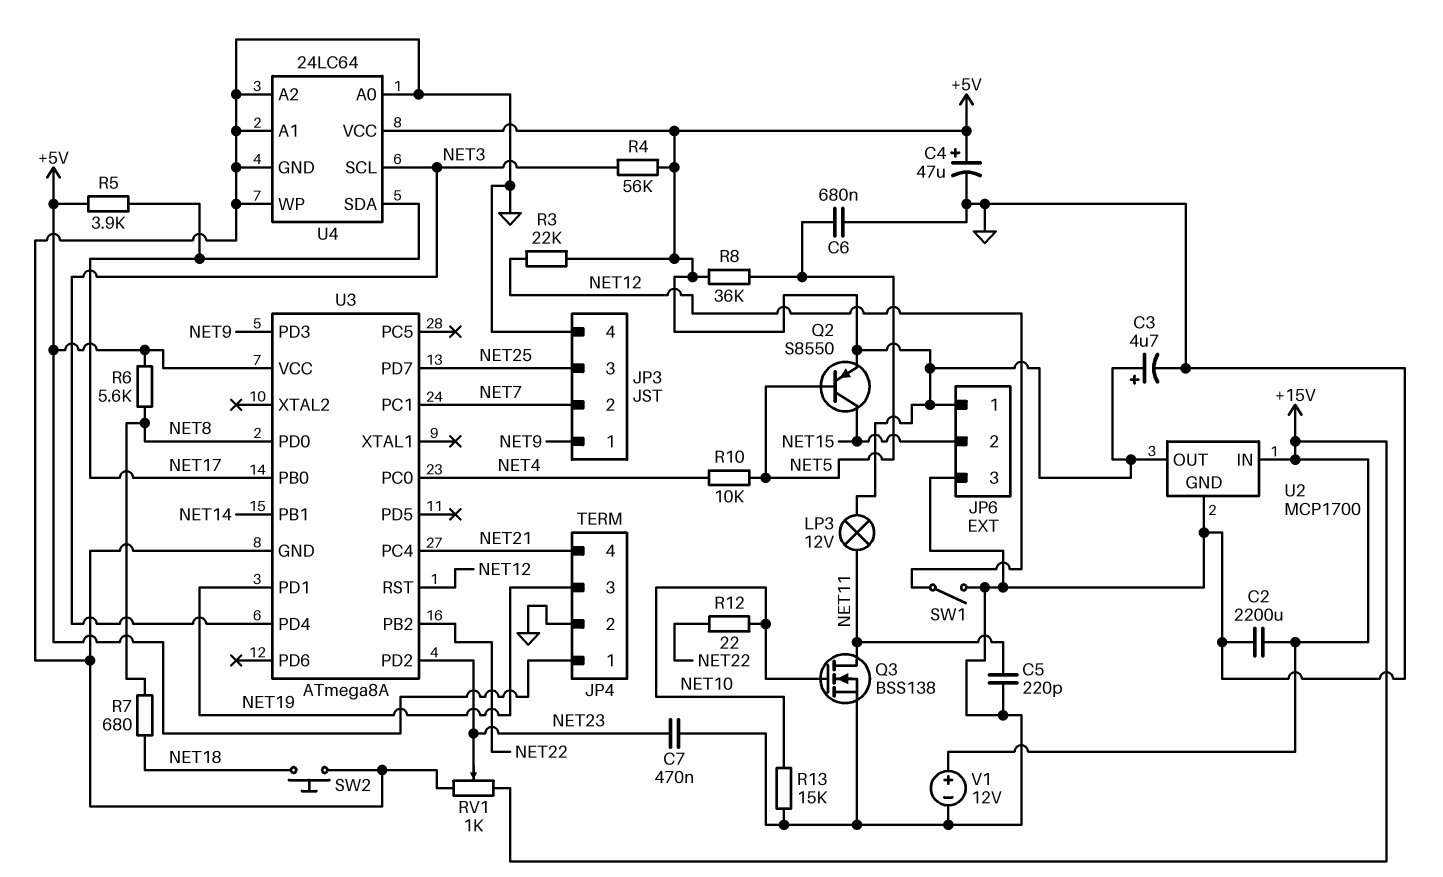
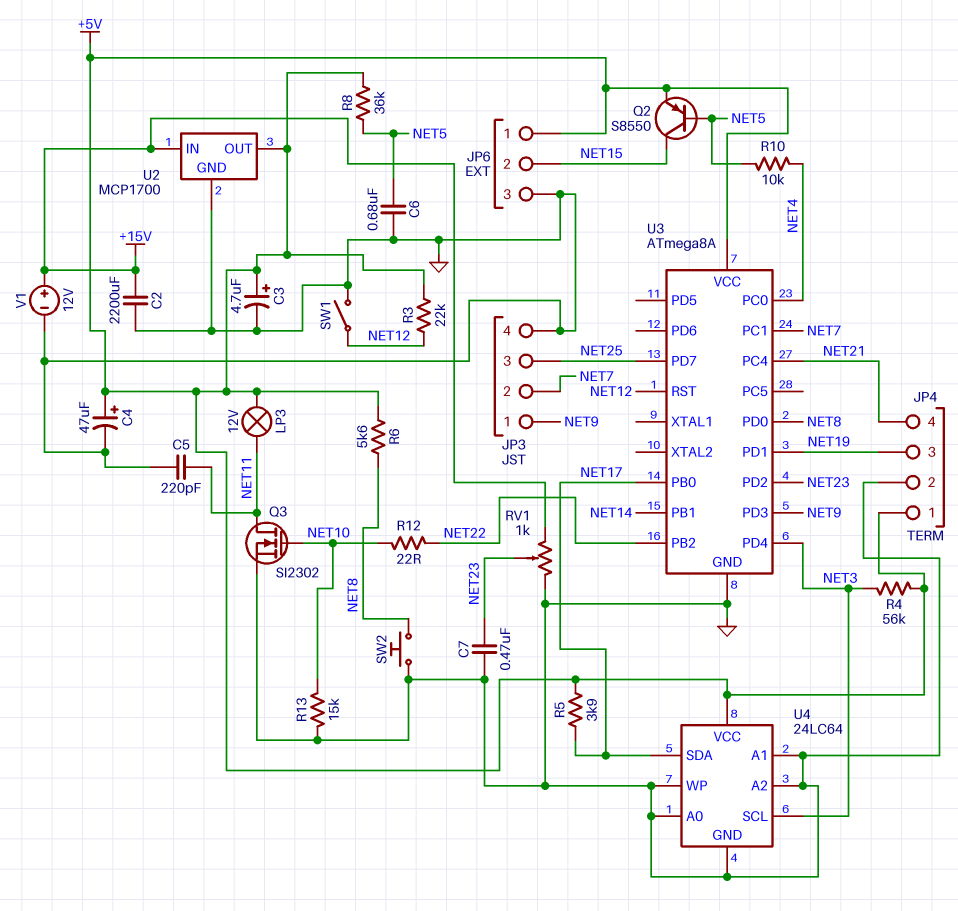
Q3: NMOS BSS138 (G NET10, D NET11, S GND) -> NMOS SI2302 (G NET10, D NET11, S GND)
R7: 680 (NET8, NET18) -> none
SW2: button (GND, NET18) -> button (GND, NET8)

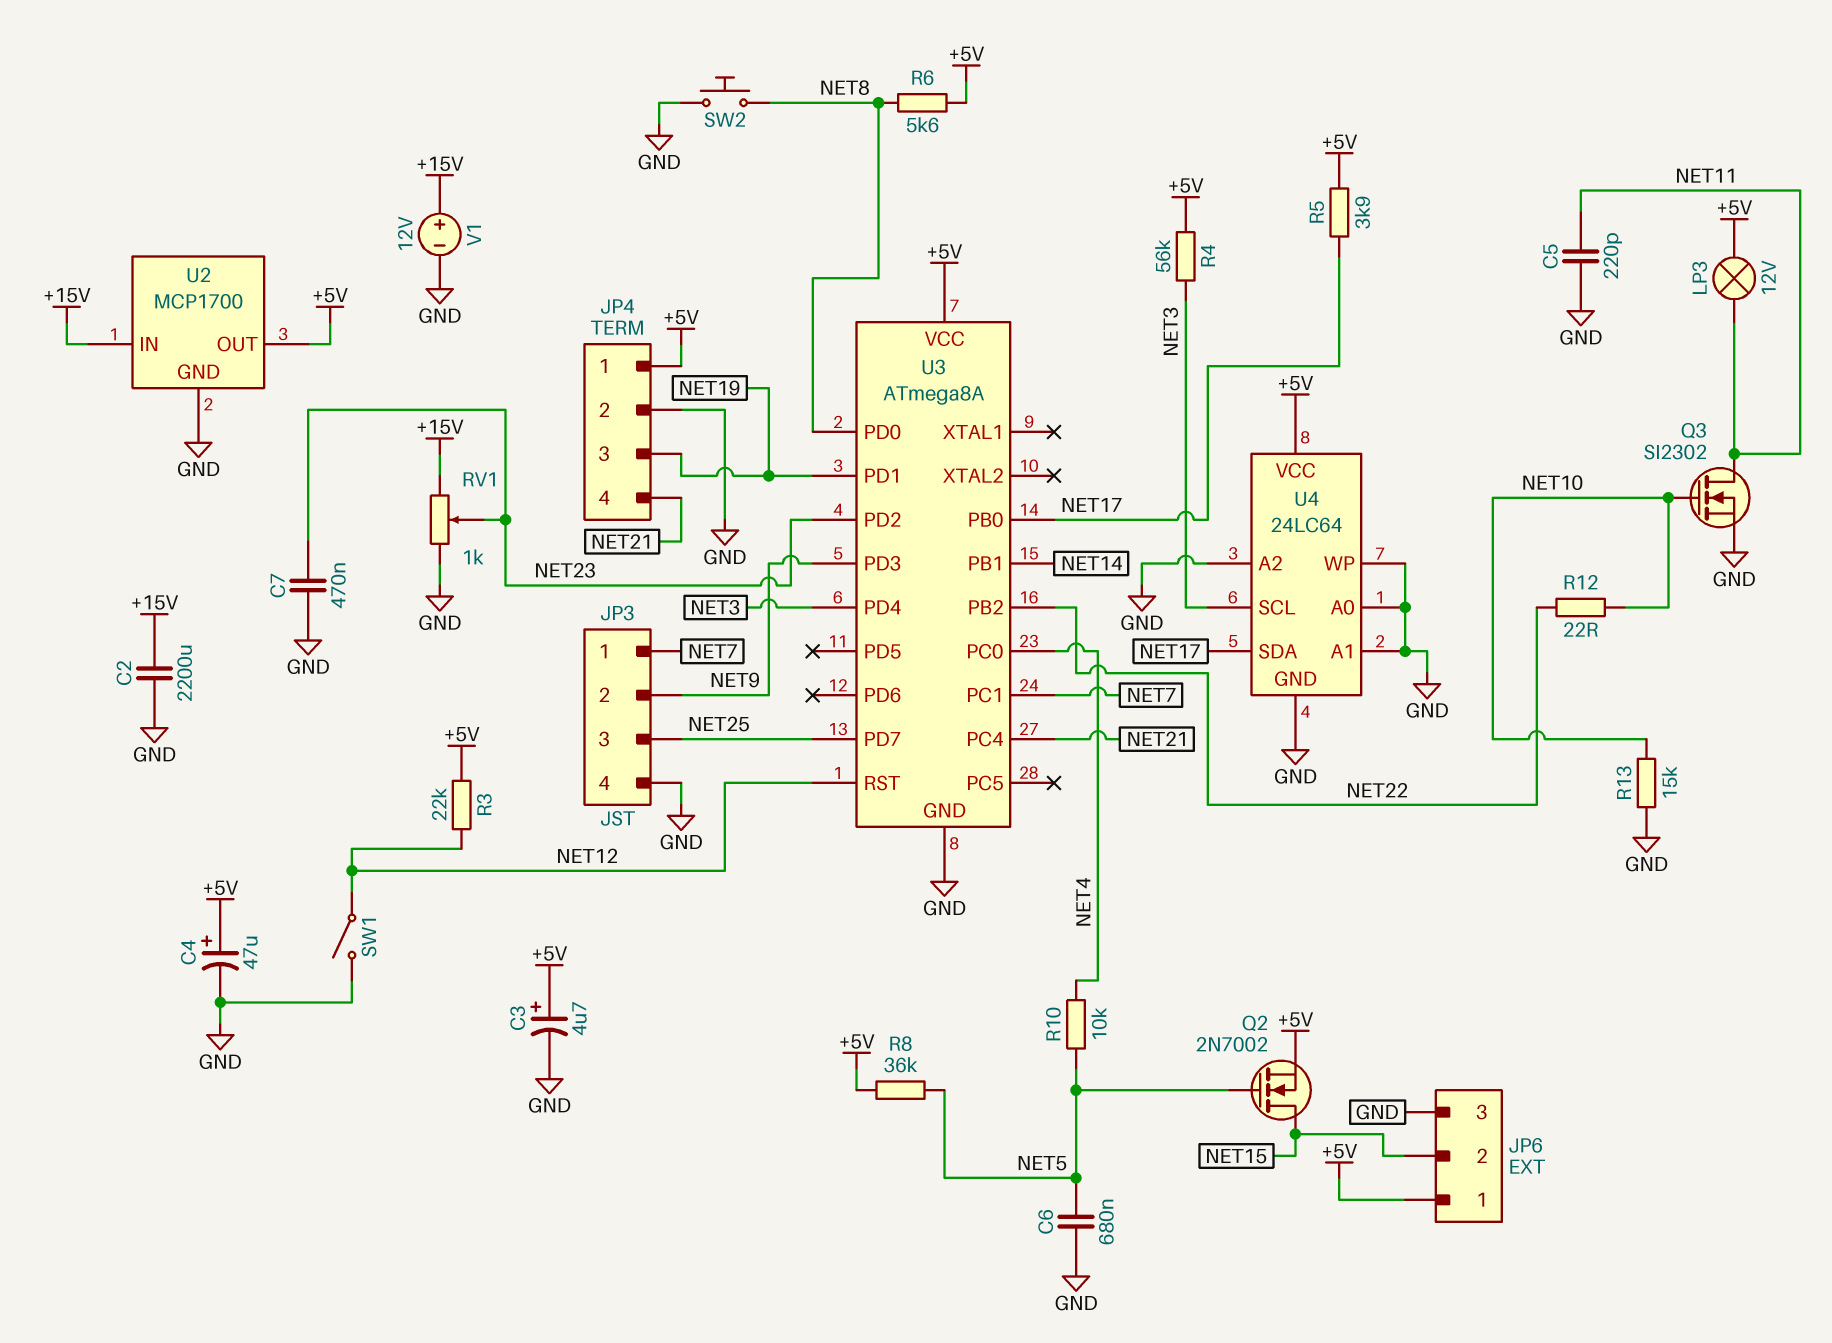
JP3 pin 1: NET9 -> NET7
JP3 pin 2: NET7 -> NET9
Q2: PNP S8550 (B NET5, C NET15, E +5V) -> NMOS 2N7002 (G NET5, D NET15, S +5V)

